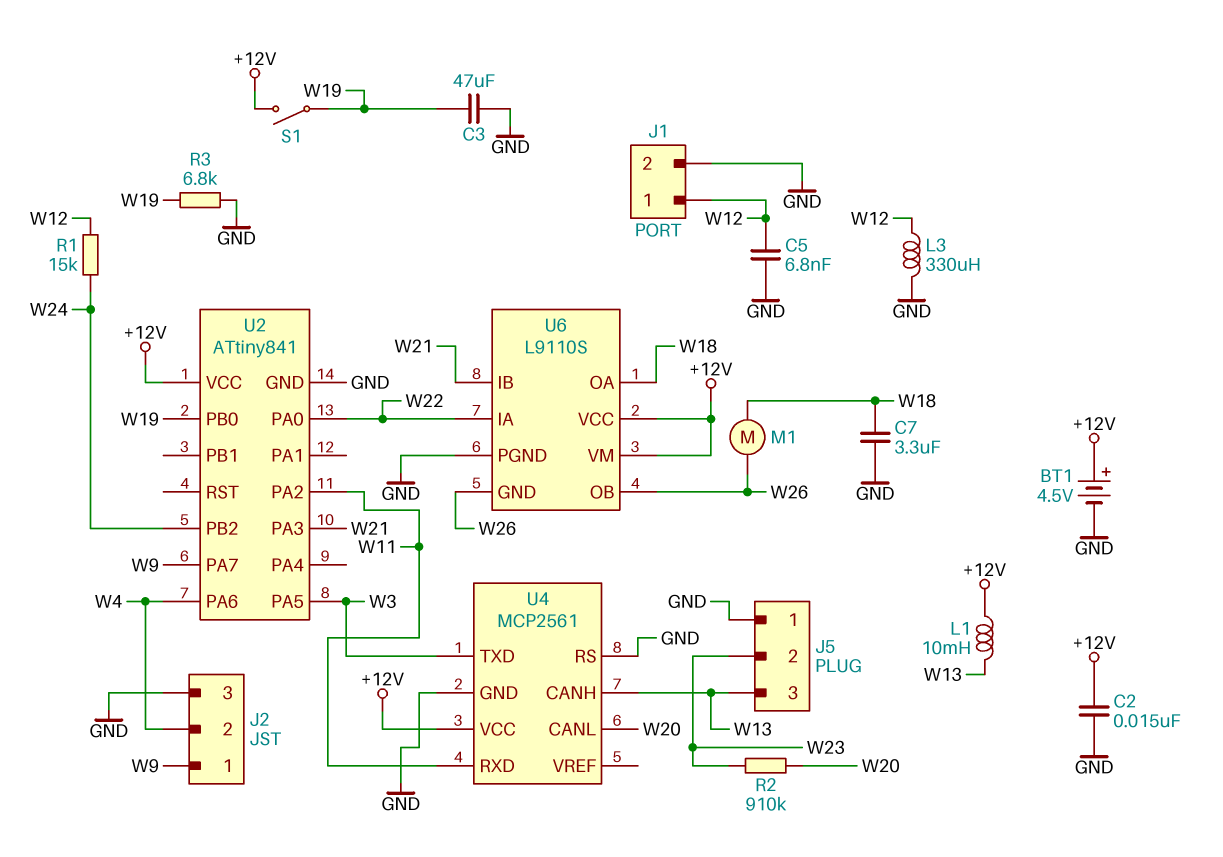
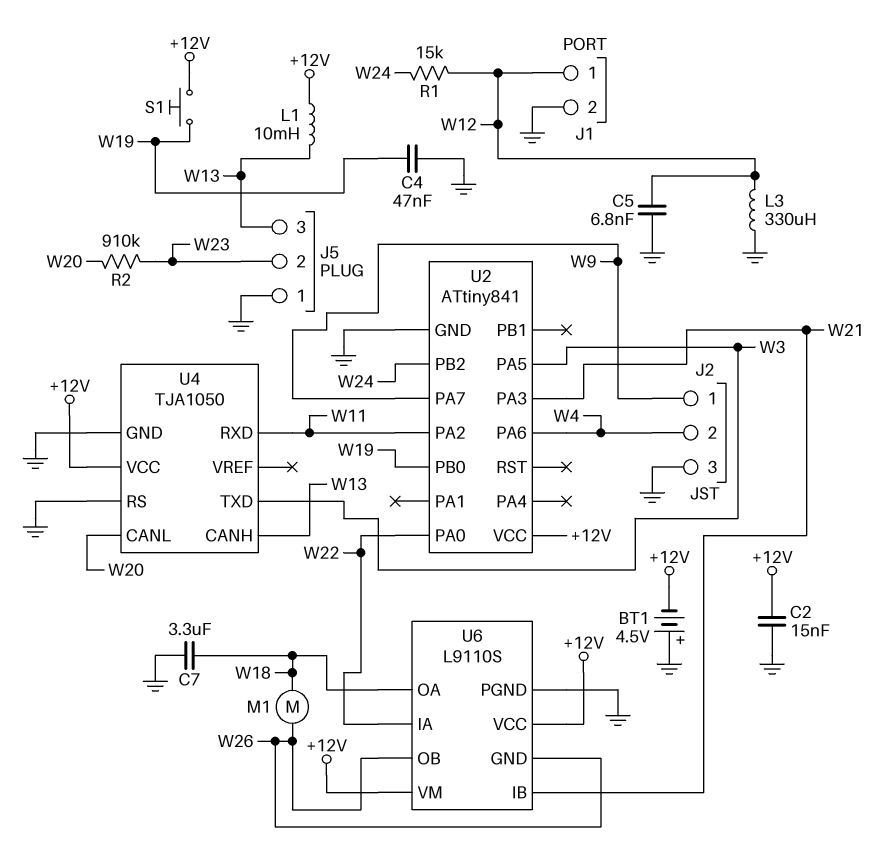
BT1: 4.5V (plus +12V, minus GND) -> 4.5V (plus GND, minus +12V)
C3: 47uF (GND, W19) -> none
C4: none -> 47nF (GND, W19)
R3: 6.8k (GND, W19) -> none
S1: switch (+12V, W19) -> button (+12V, W19)
U4: MCP2561 -> TJA1050

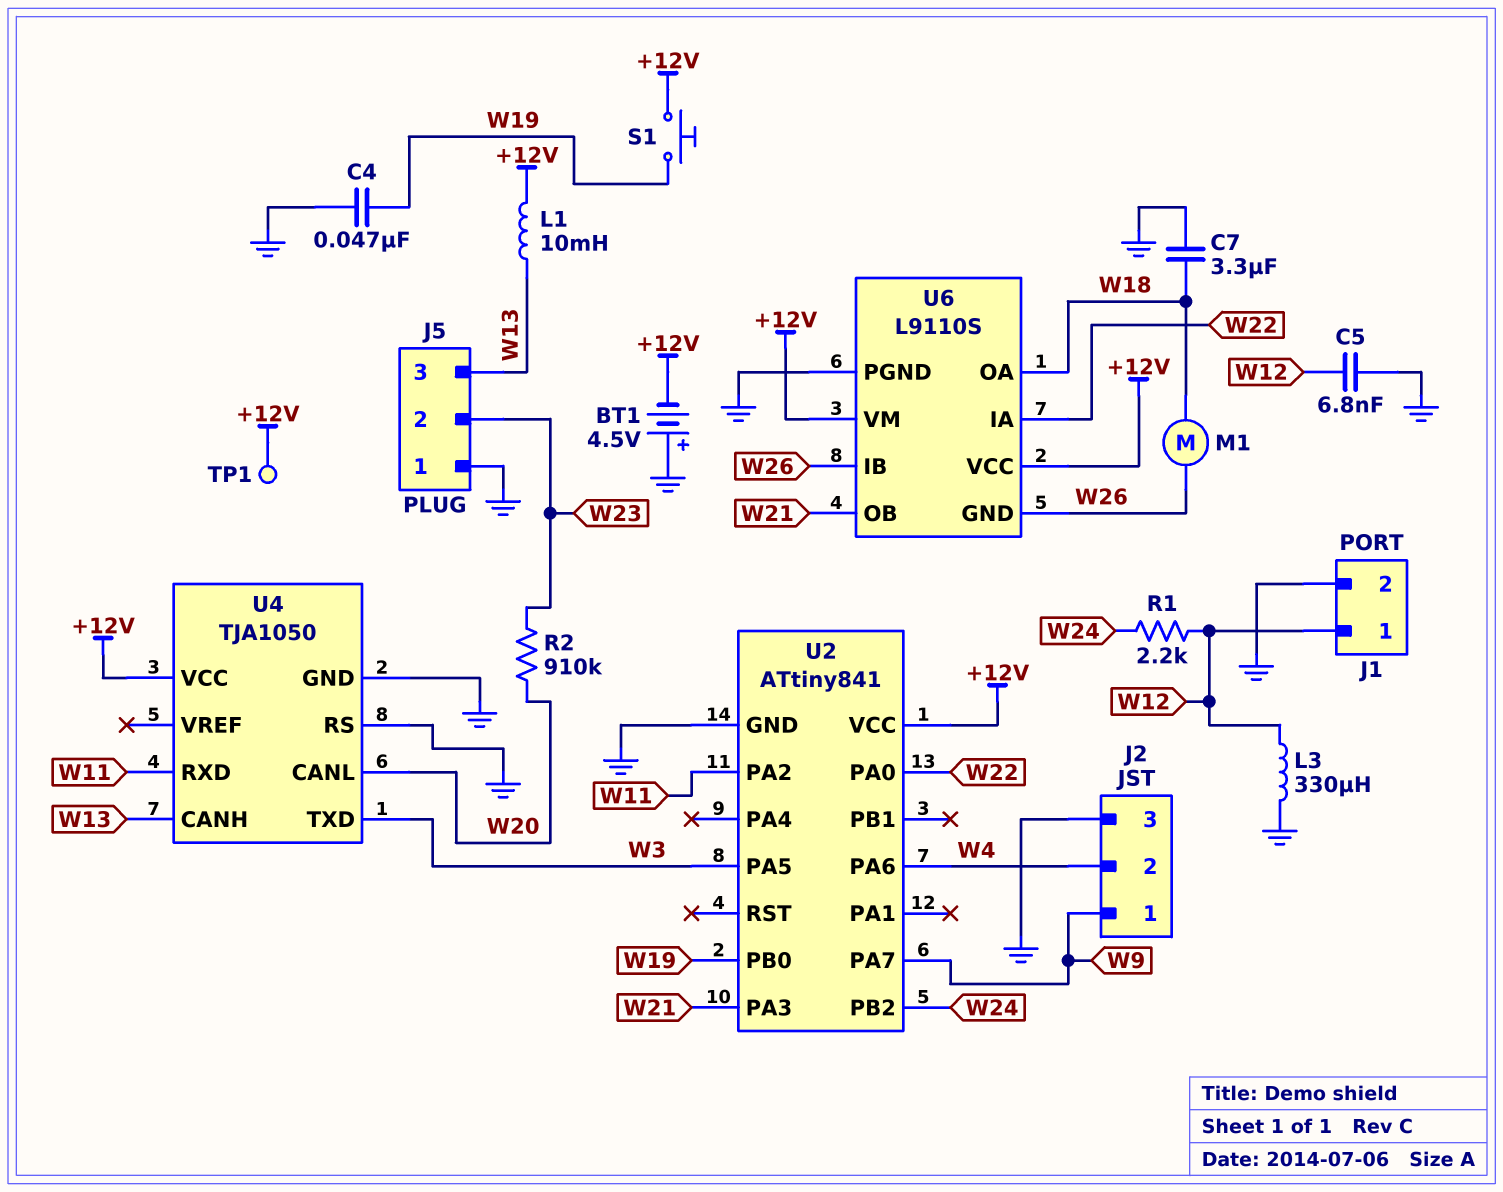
C2: 15nF (+12V, GND) -> none
R1: 15k (W12, W24) -> 2.2k (W12, W24)
TP1: none -> test point (+12V)
U6 pin IB: W21 -> W26
U6 pin OB: W26 -> W21

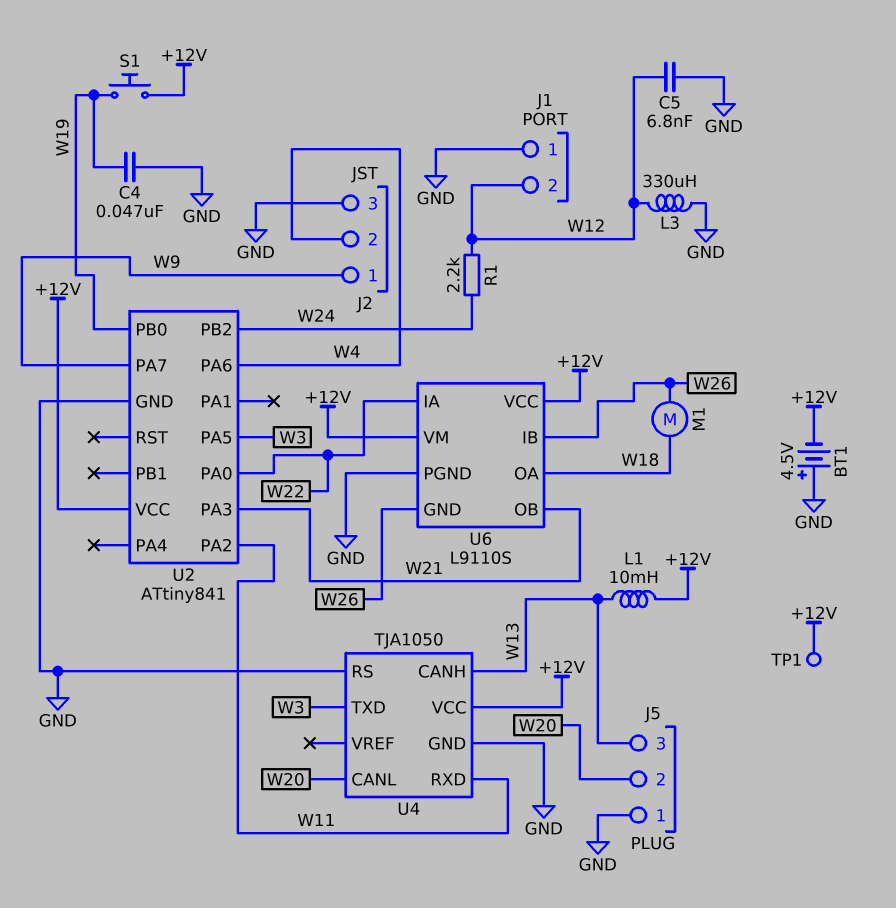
C7: 3.3uF (GND, W18) -> none
J1 pin 1: W12 -> GND
J1 pin 2: GND -> W12
J5 pin 2: W23 -> W20
R2: 910k (W20, W23) -> none

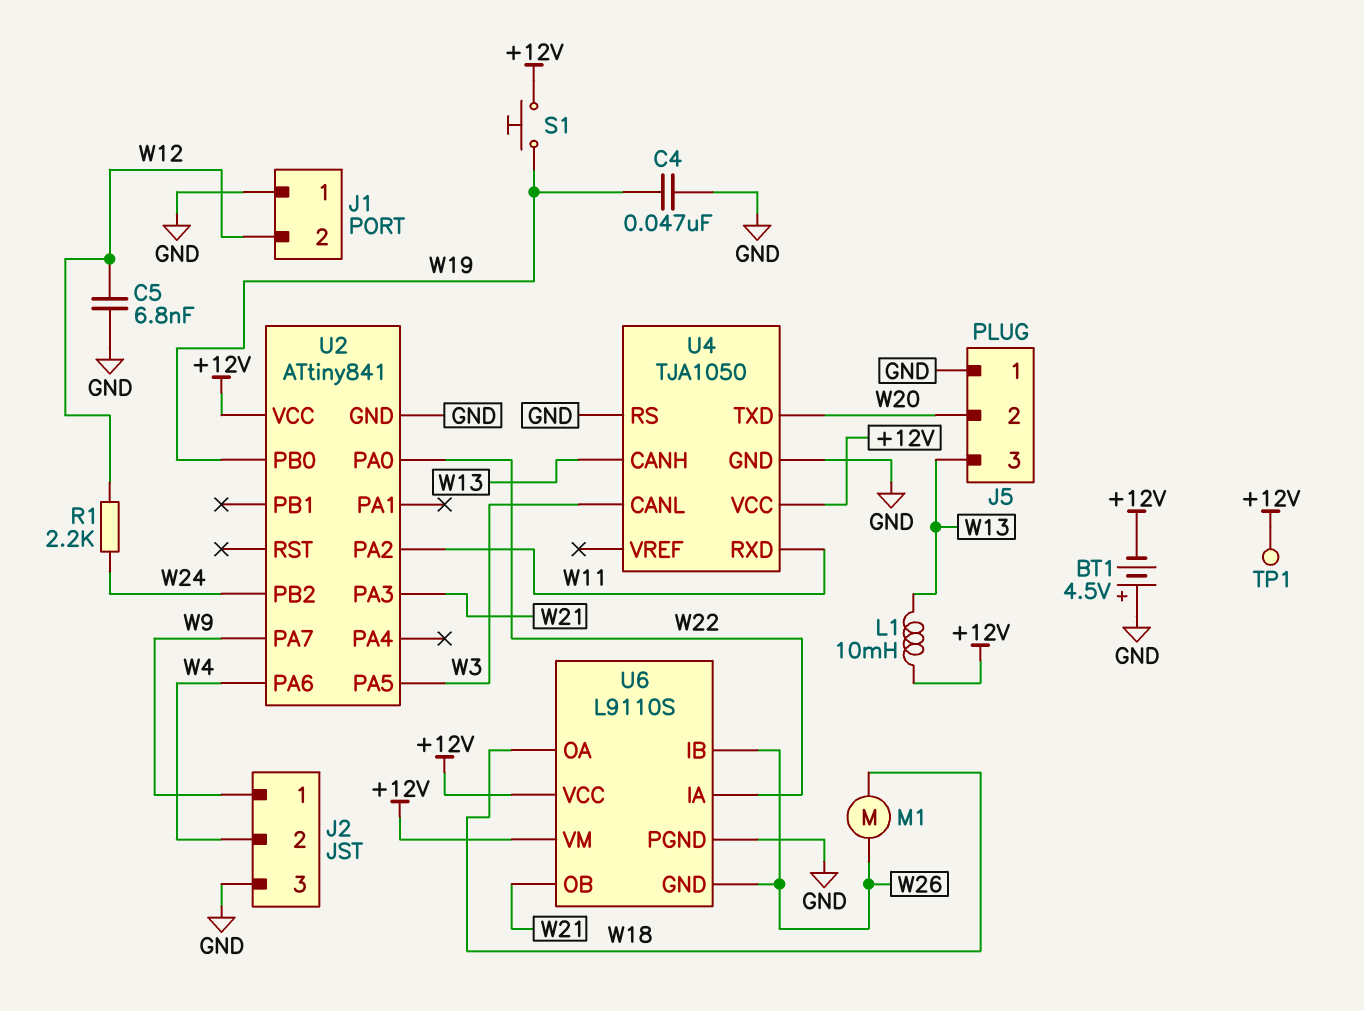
L3: 330uH (GND, W12) -> none
U4 pin CANL: W20 -> W3
U4 pin TXD: W3 -> W20

